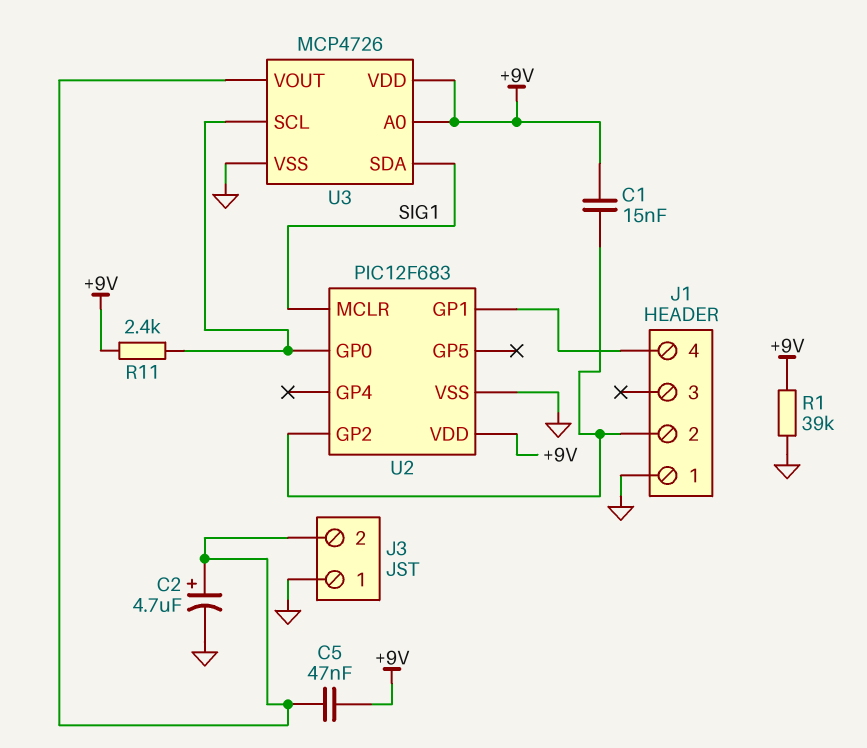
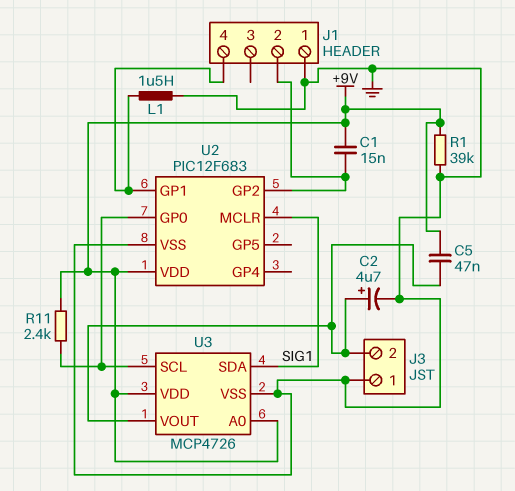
L1: none -> 1.5uH (GND, J1/4)

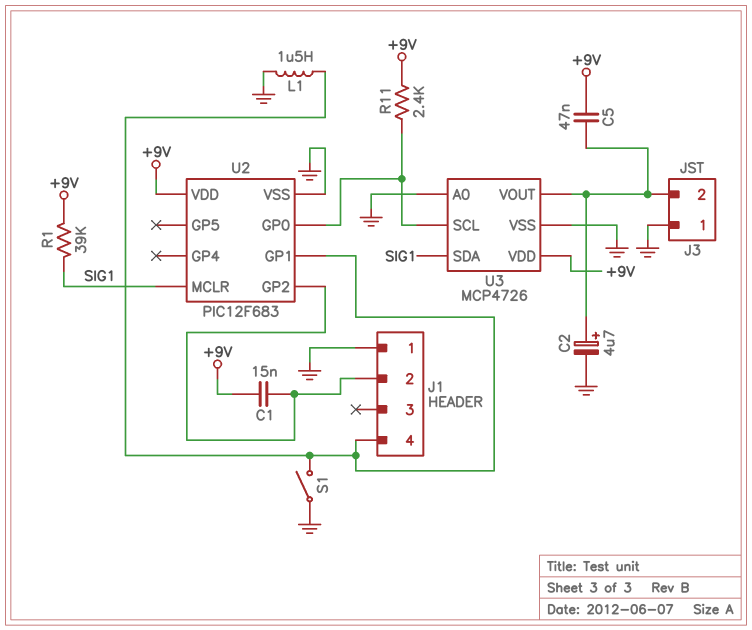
R1: 39k (+9V, GND) -> 39k (+9V, SIG1)
S1: none -> switch (GND, J1/4)
U3 pin A0: +9V -> GND

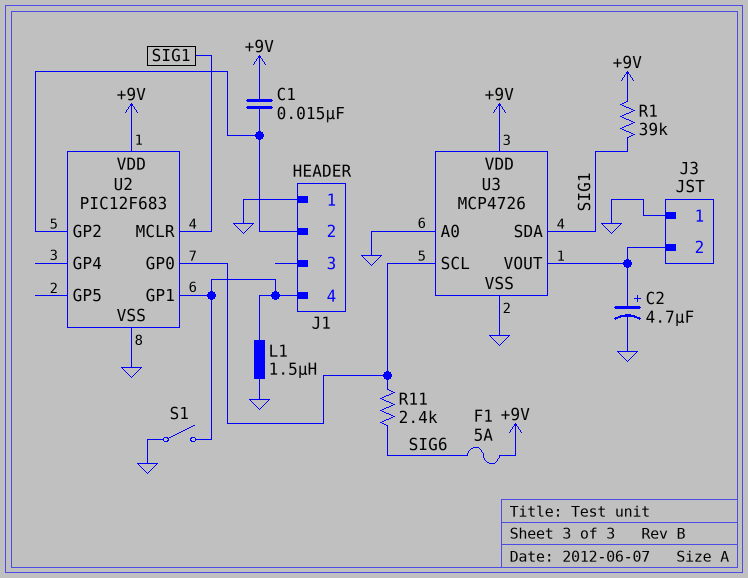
C5: 47nF (+9V, J3/2) -> none
F1: none -> 5A (+9V, SIG6)
R11: 2.4k (+9V, U2/GP0) -> 2.4k (SIG6, U2/GP0)

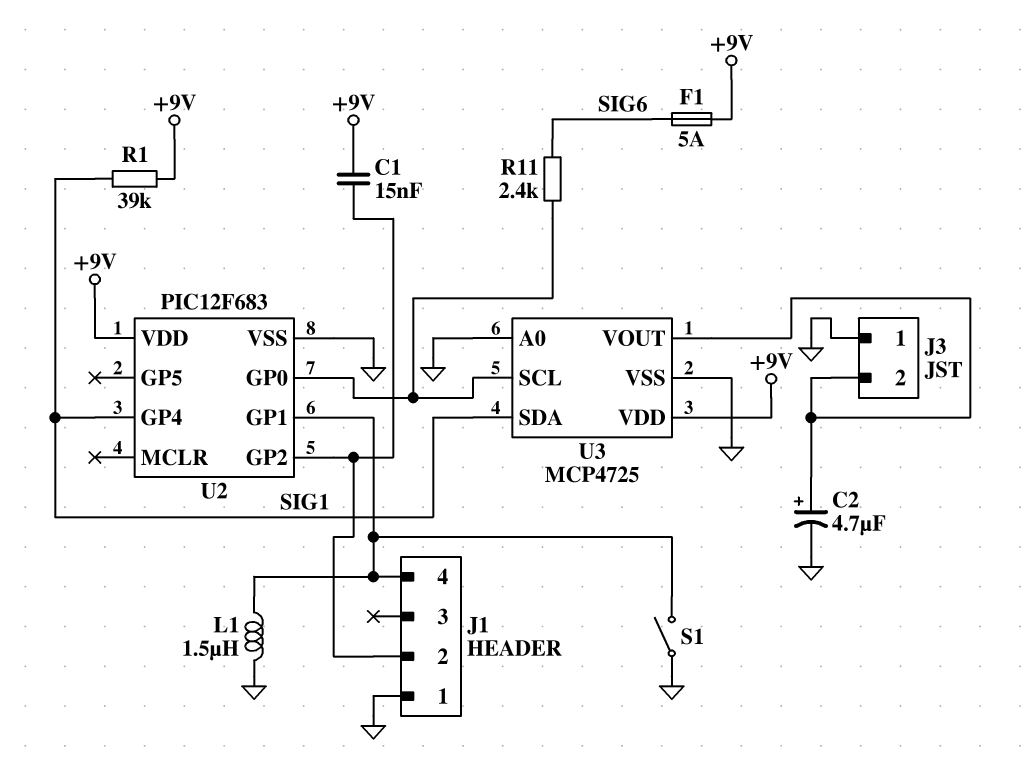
U2 pin GP4: none -> SIG1
U2 pin MCLR: SIG1 -> none
U3: MCP4726 -> MCP4725

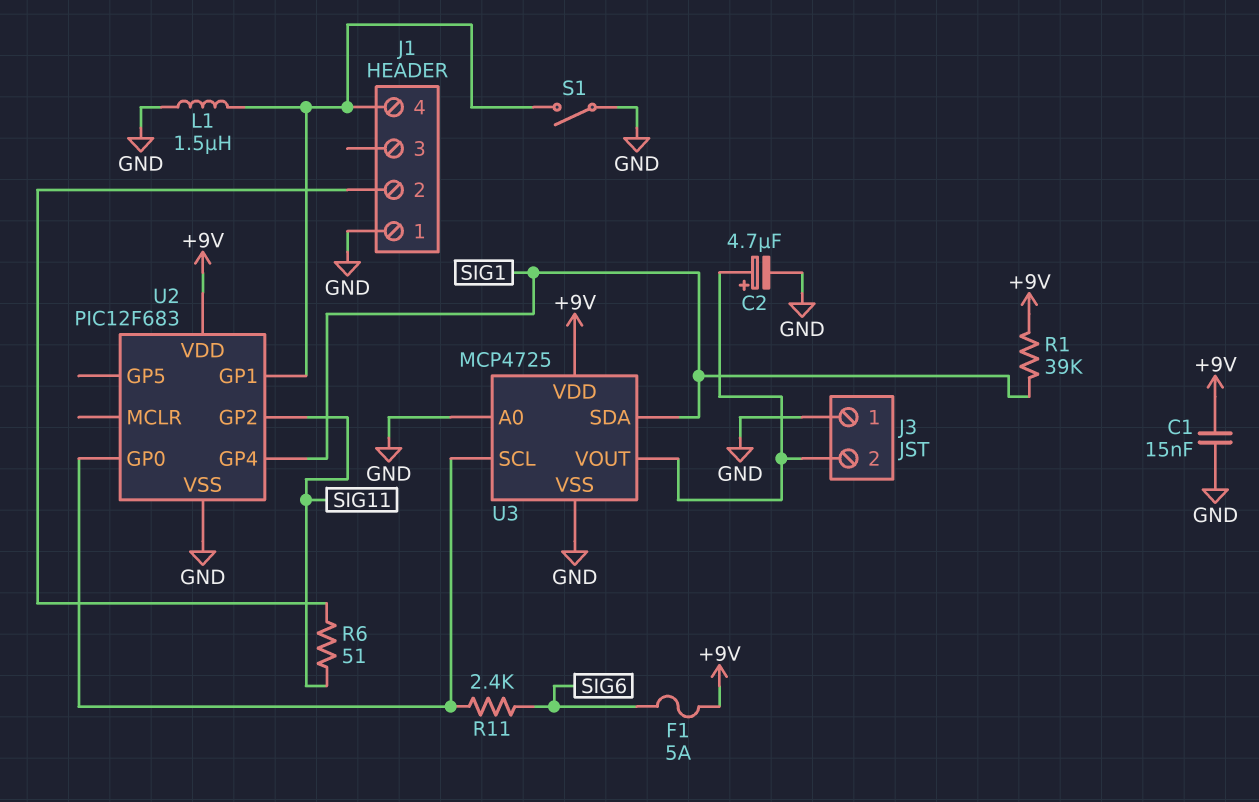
C1: 15nF (+9V, J1/2) -> 15nF (+9V, GND)
R6: none -> 51 (J1/2, SIG11)
U2 pin GP2: J1/2 -> SIG11

